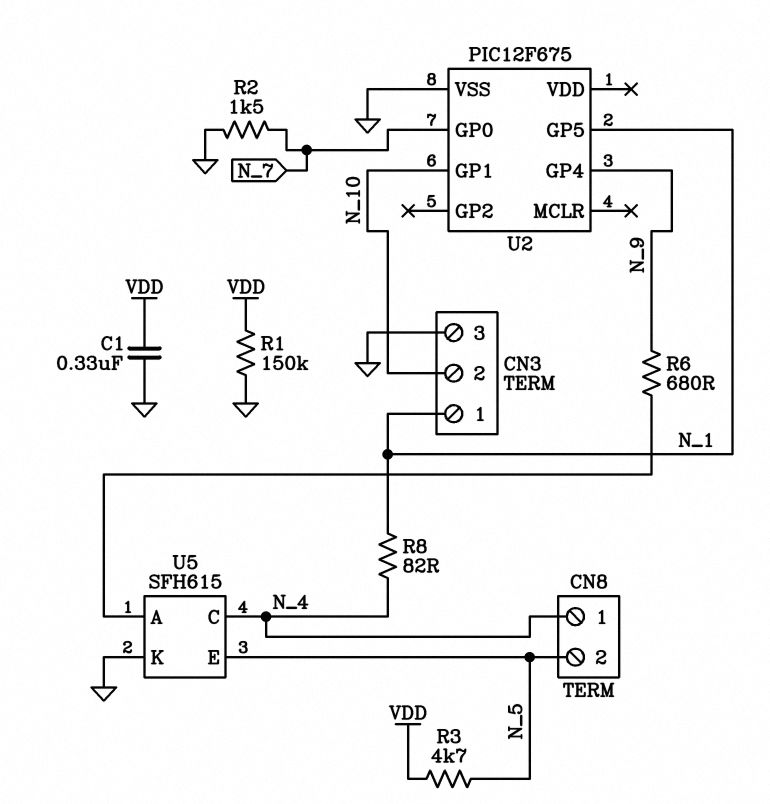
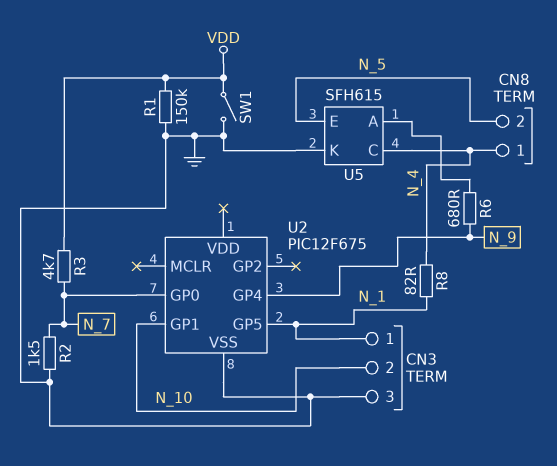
C1: 330nF (GND, VDD) -> none
R3: 4.7k (N_5, VDD) -> 4.7k (N_7, VDD)
SW1: none -> switch (GND, VDD)

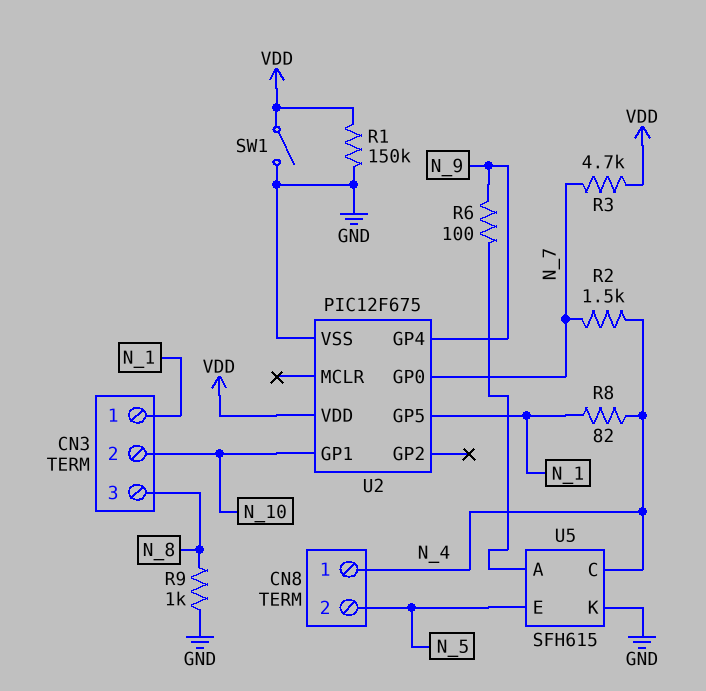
CN3 pin 3: GND -> N_8
R2: 1.5k (GND, N_7) -> 1.5k (N_4, N_7)
R6: 680 (N_9, U5/A) -> 100 (N_9, U5/A)
R9: none -> 1k (GND, N_8)
U2 pin VDD: none -> VDD

